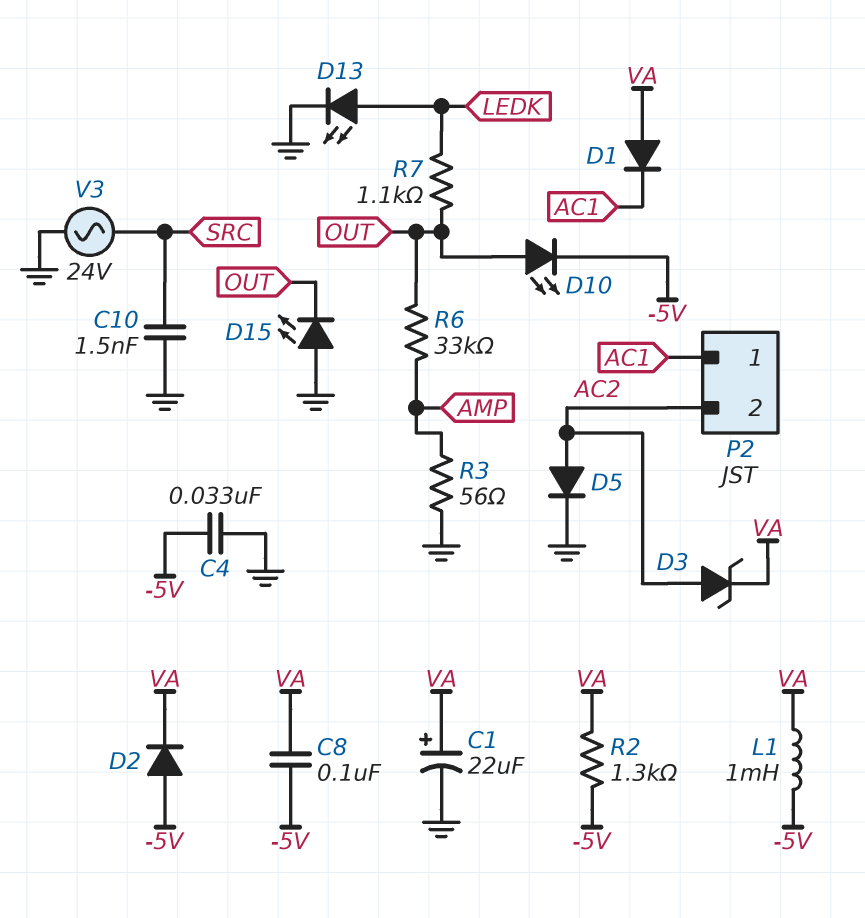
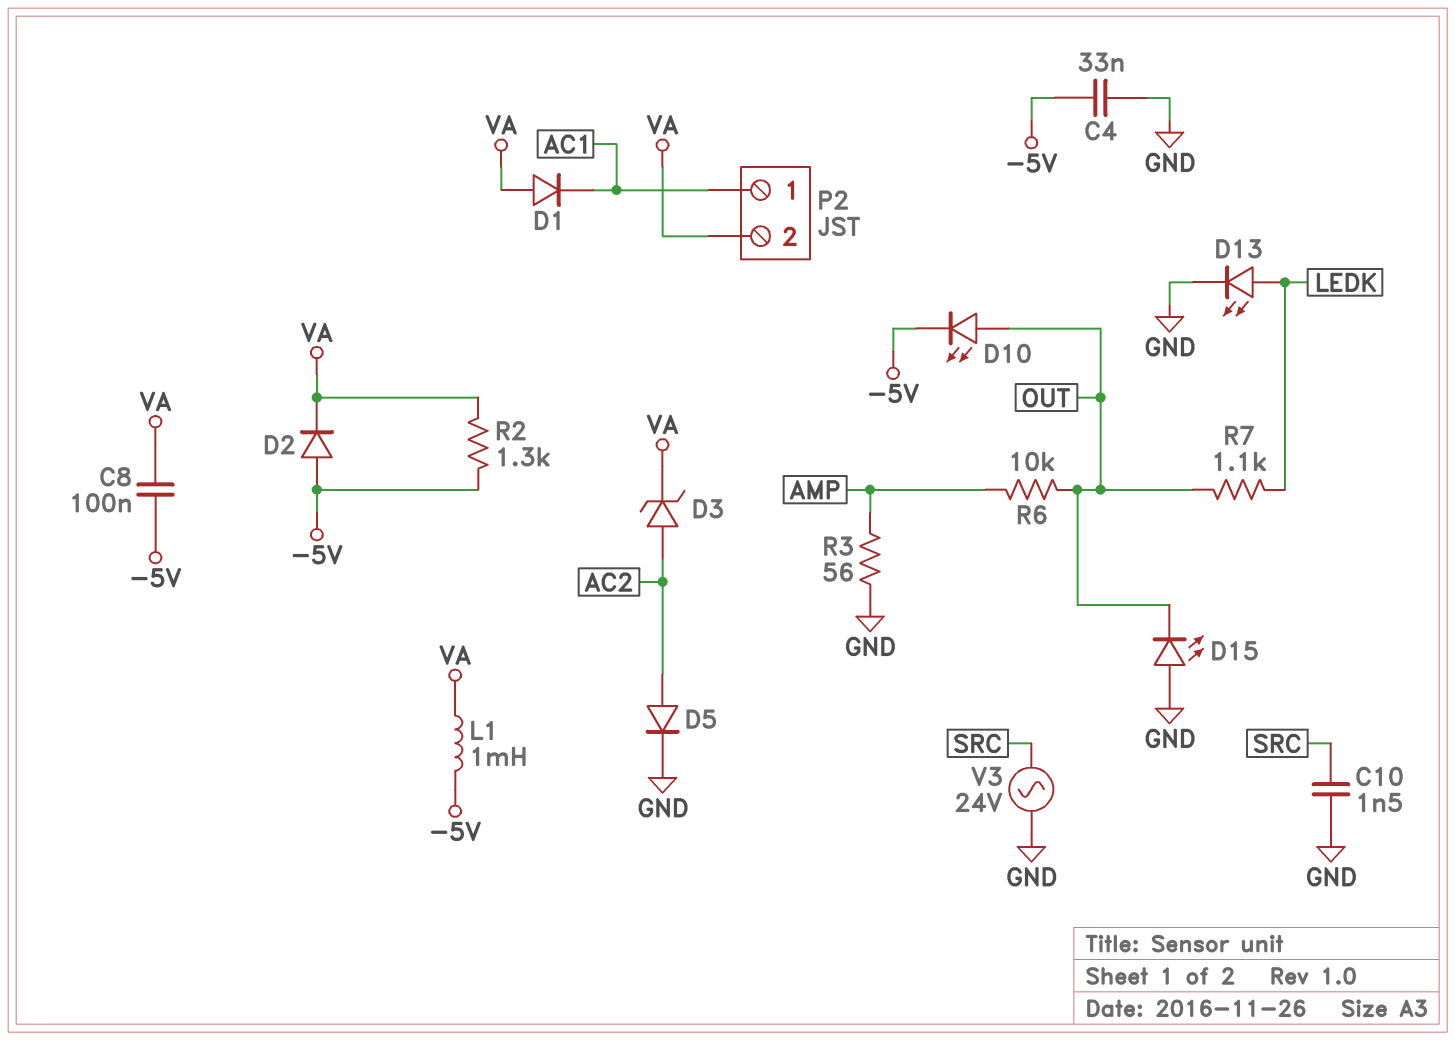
C1: 22uF (plus VA, minus GND) -> none
P2 pin 2: AC2 -> VA
R6: 33k (AMP, OUT) -> 10k (AMP, OUT)

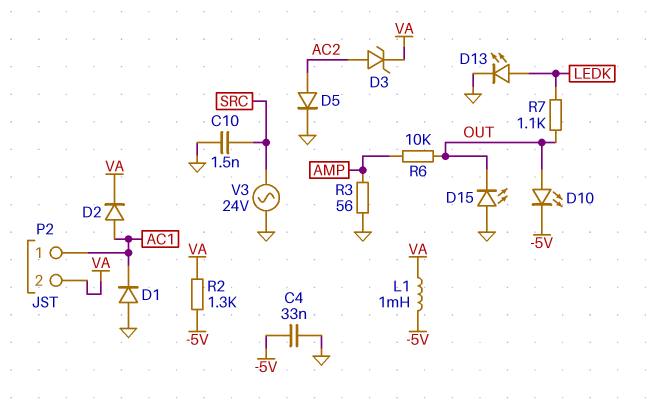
C8: 100nF (-5V, VA) -> none
D1: diode (A VA, K AC1) -> diode (A GND, K AC1)
D2: diode (A -5V, K VA) -> diode (A AC1, K VA)

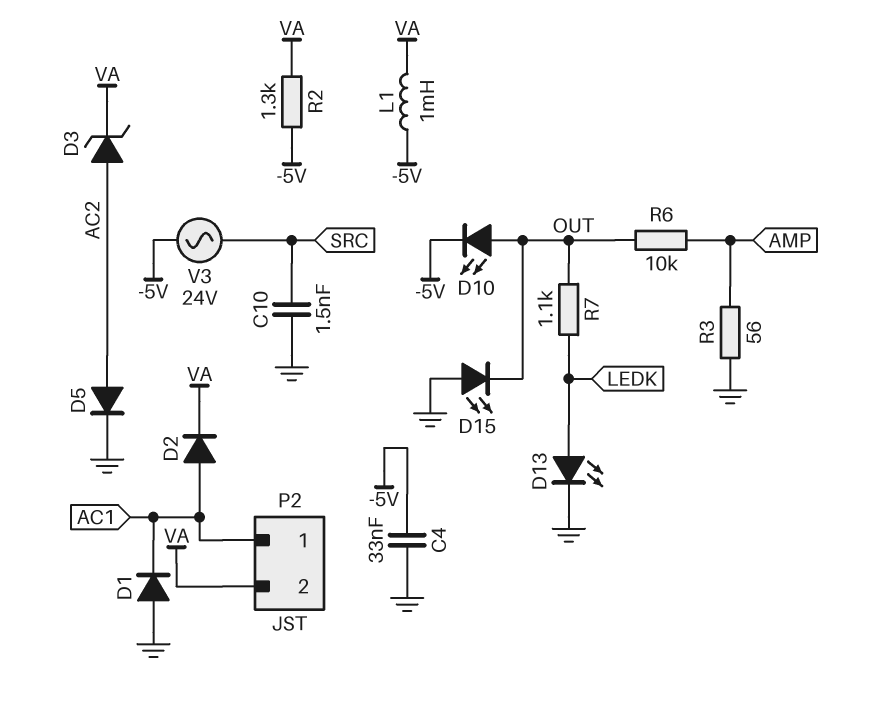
V3: AC 24V (GND, SRC) -> AC 24V (-5V, SRC)

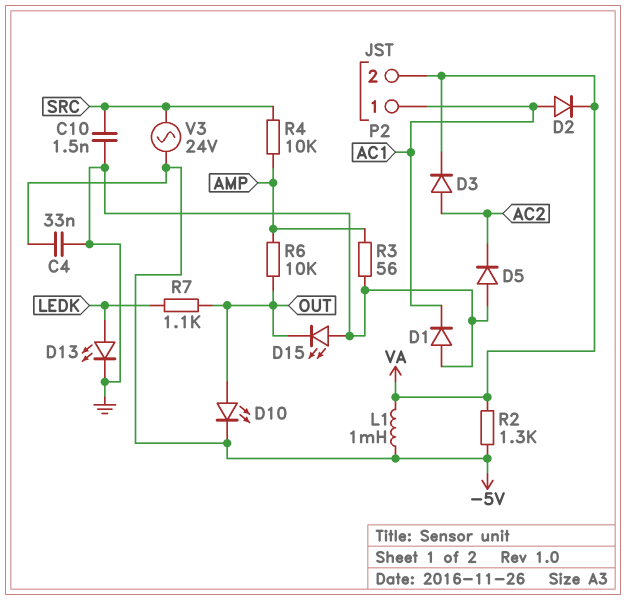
D3: zener (A AC2, K VA) -> diode (A AC2, K VA)
D5: diode (A AC2, K GND) -> diode (A GND, K AC2)
R4: none -> 10k (AMP, SRC)

